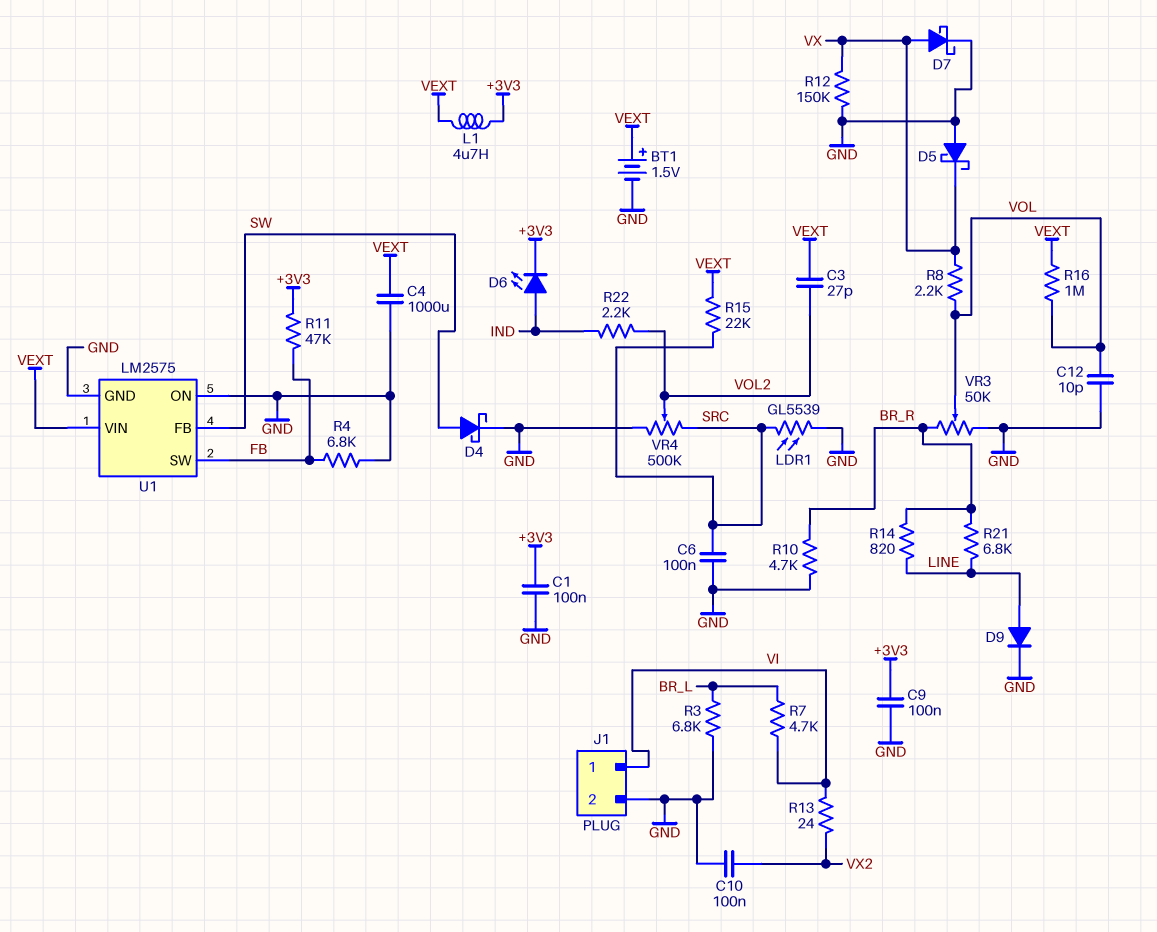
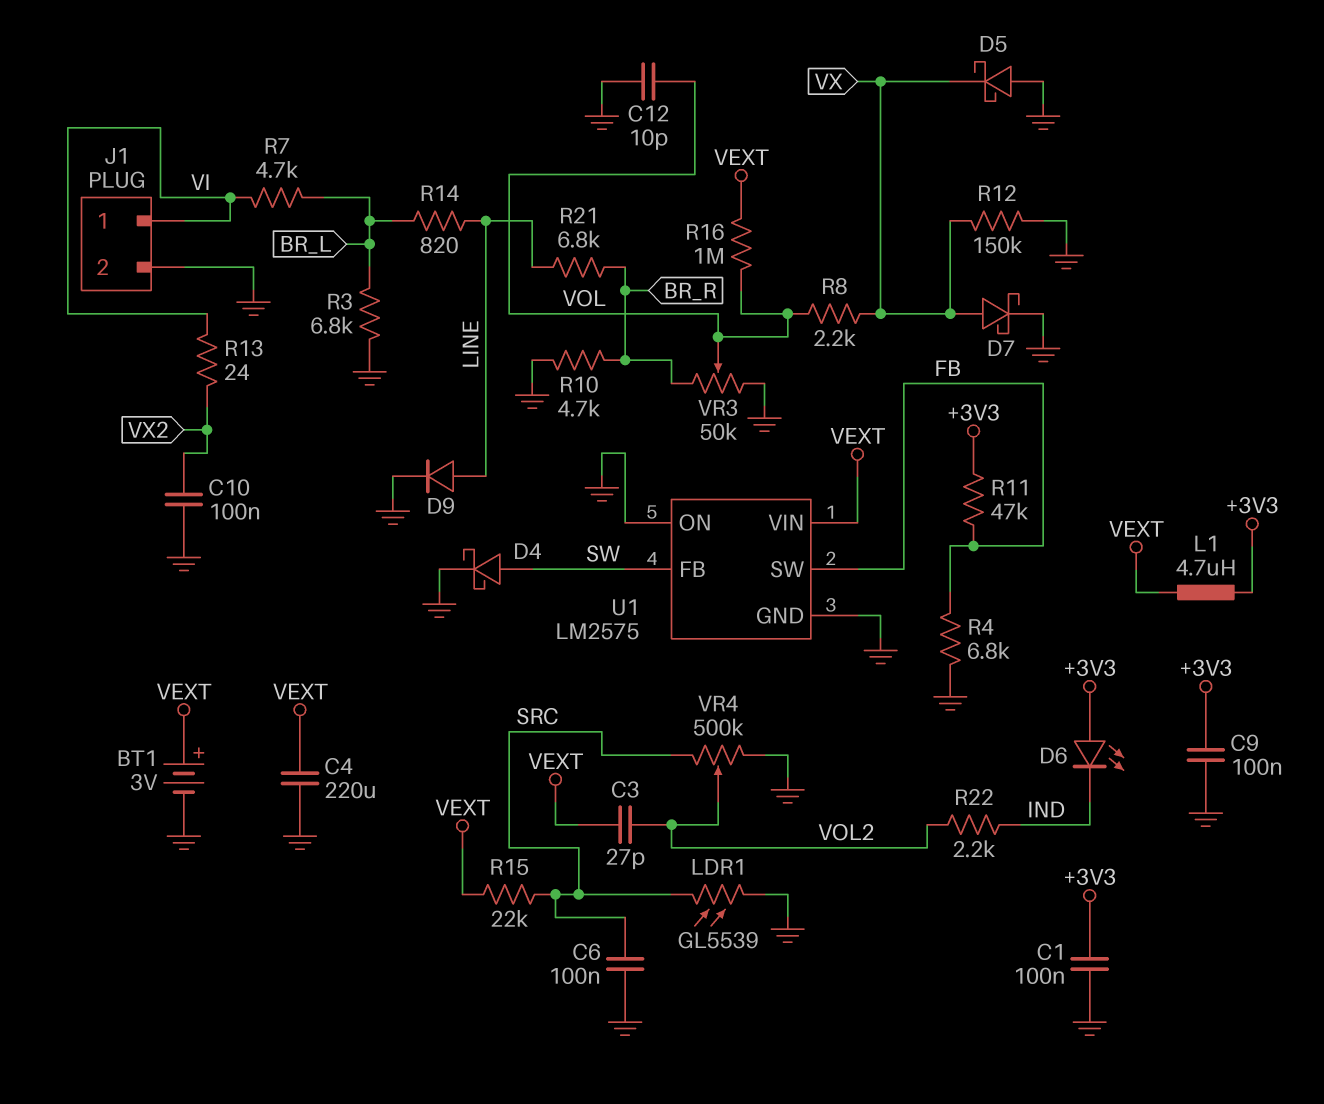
BT1: 1.5V (plus VEXT, minus GND) -> 3V (plus VEXT, minus GND)
C4: 1000uF (GND, VEXT) -> 220uF (GND, VEXT)
D6: LED (A IND, K +3V3) -> LED (A +3V3, K IND)
R14: 820 (BR_R, LINE) -> 820 (BR_L, LINE)

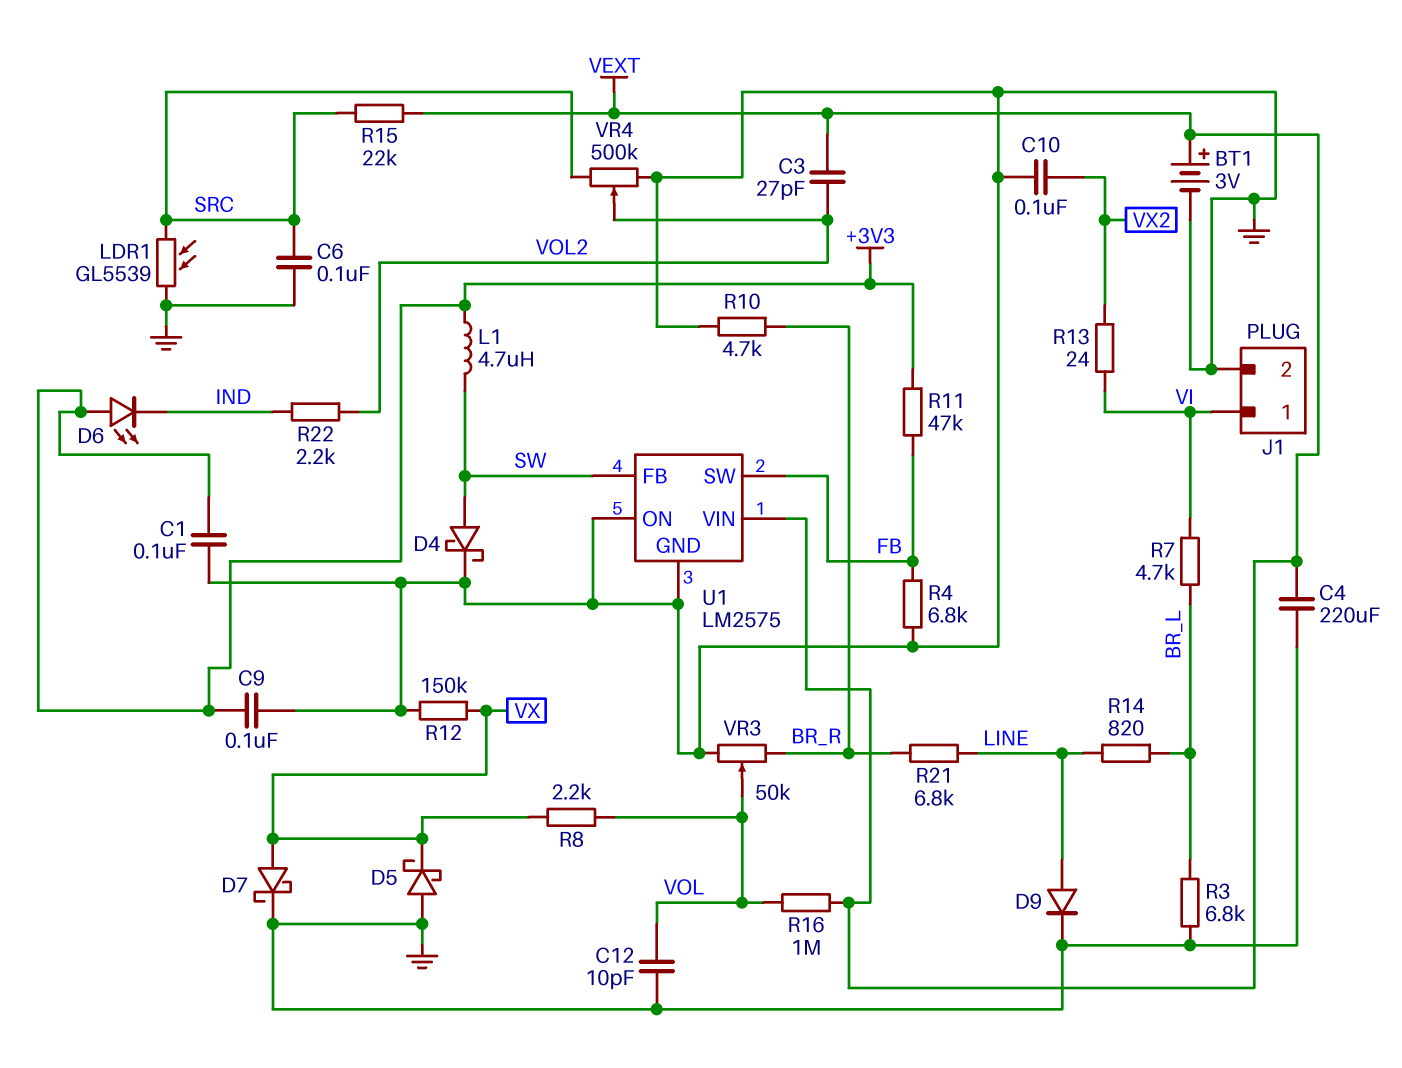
L1: 4.7uH (+3V3, VEXT) -> 4.7uH (+3V3, SW)

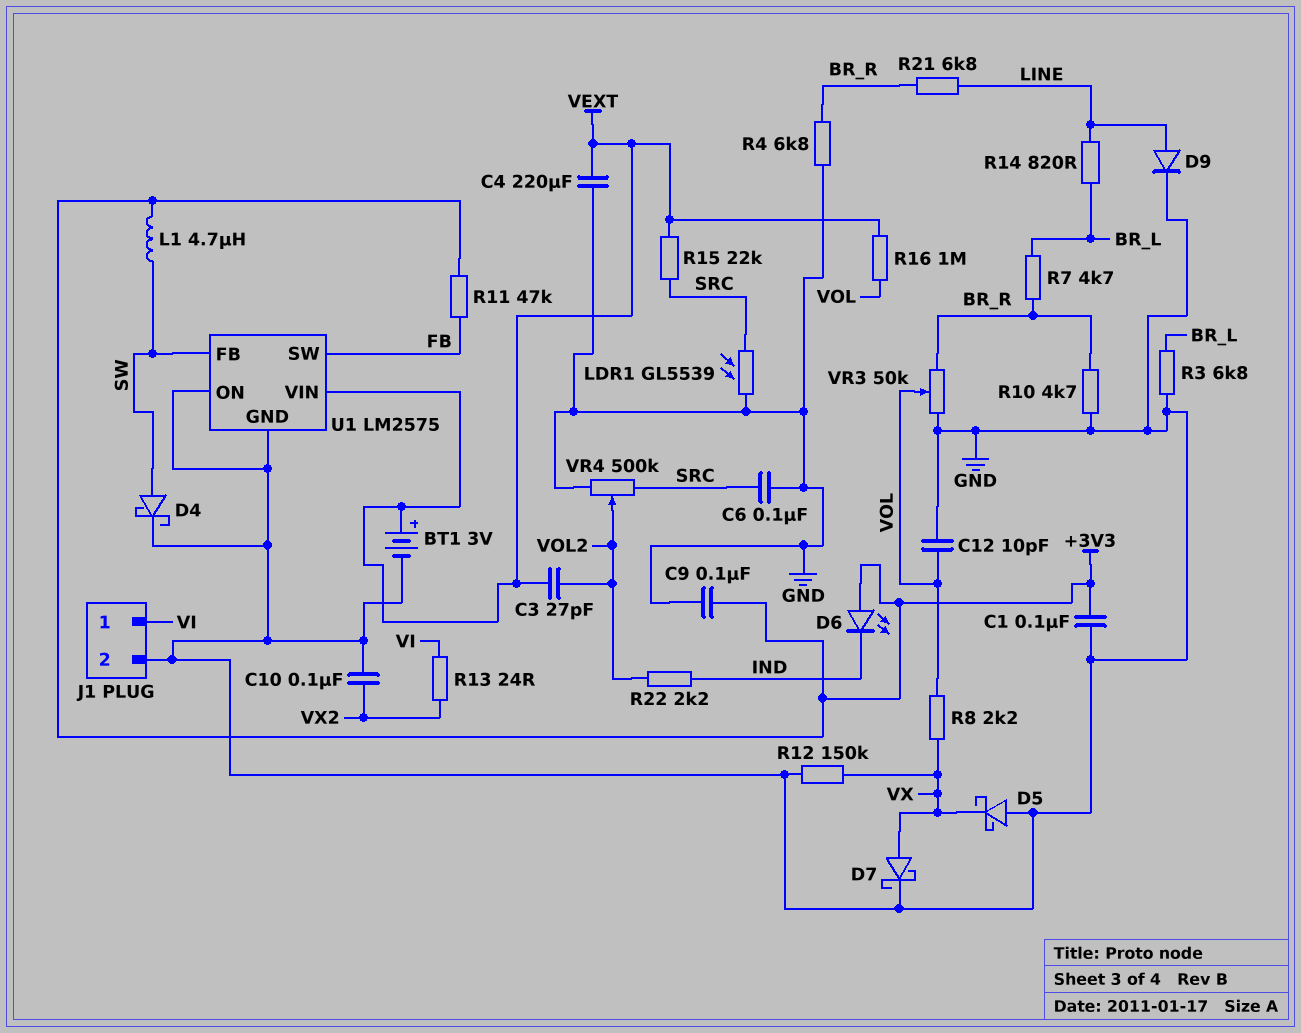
R4: 6.8k (FB, GND) -> 6.8k (BR_R, GND)
R7: 4.7k (BR_L, VI) -> 4.7k (BR_L, BR_R)

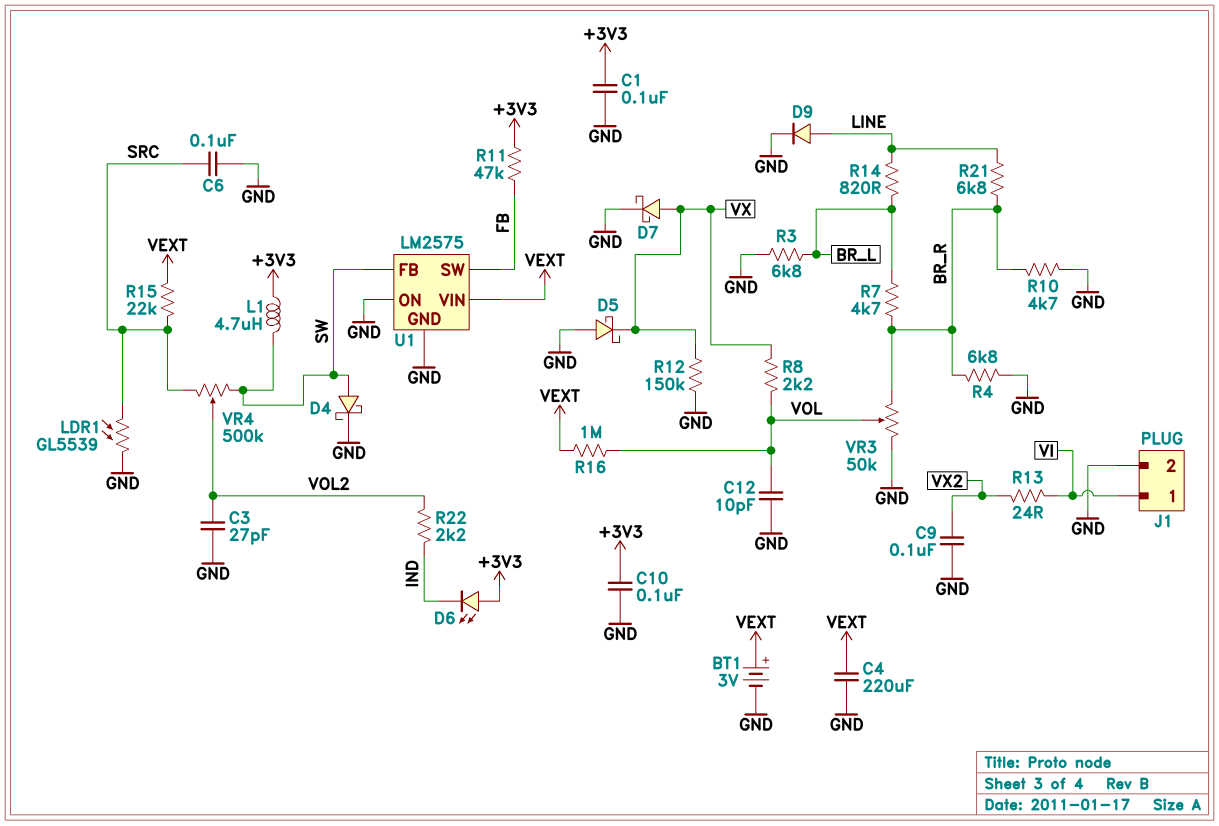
C3: 27pF (VEXT, VOL2) -> 27pF (GND, VOL2)
C9: 100nF (+3V3, GND) -> 100nF (GND, VX2)
C10: 100nF (GND, VX2) -> 100nF (+3V3, GND)
VR4: 500k (GND, SRC, wiper VOL2) -> 500k (SRC, SW, wiper VOL2)

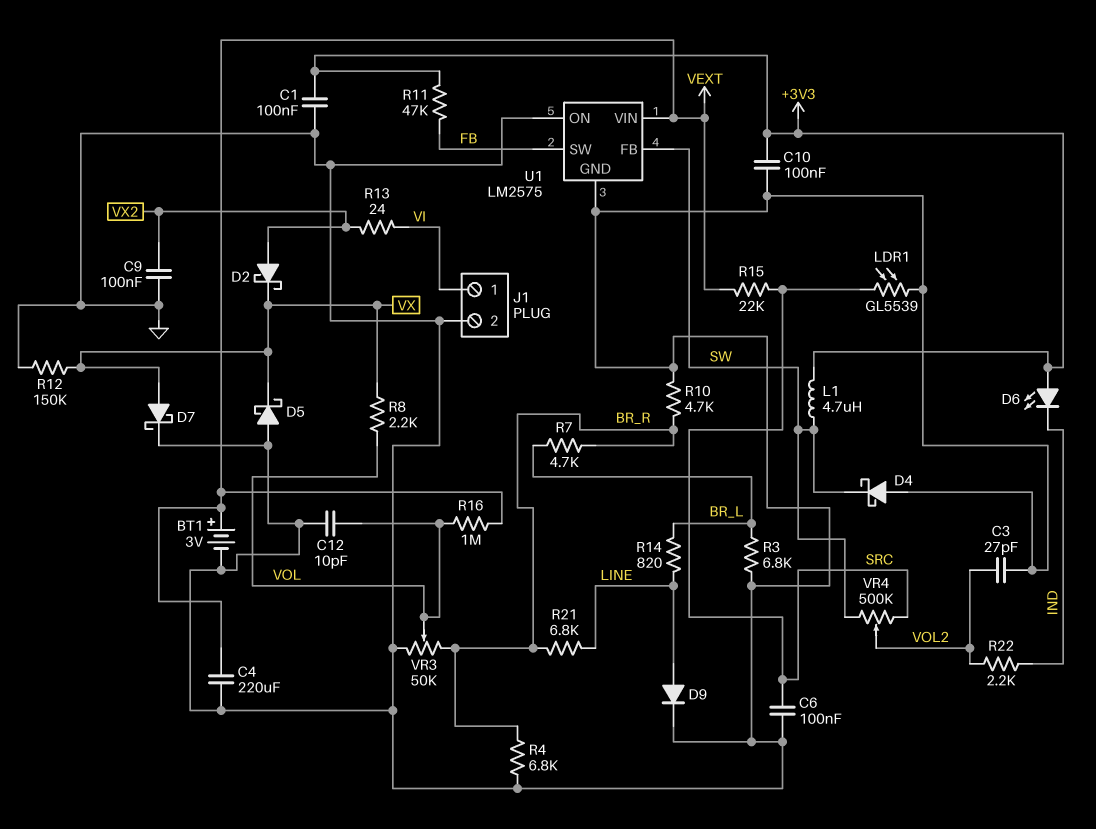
D2: none -> schottky (A VX2, K VX)
D4: schottky (A SW, K GND) -> schottky (A GND, K SW)

